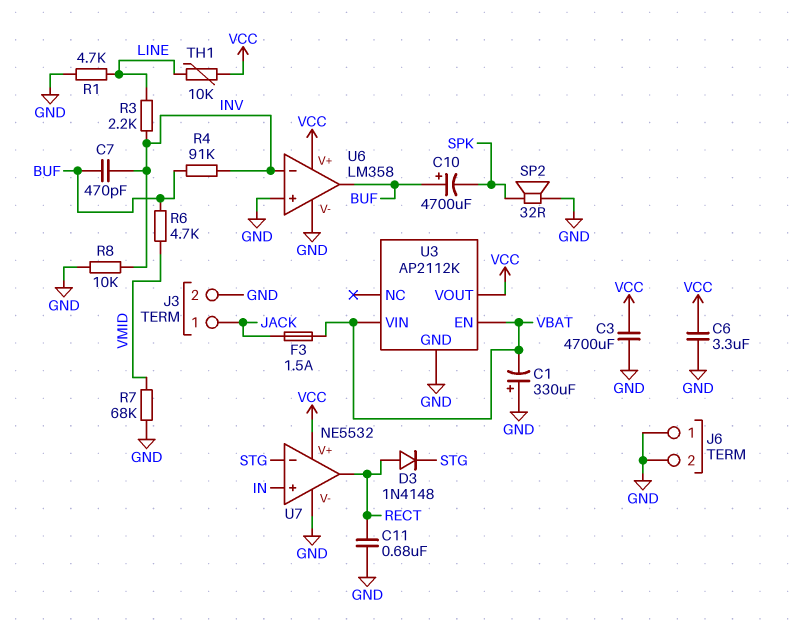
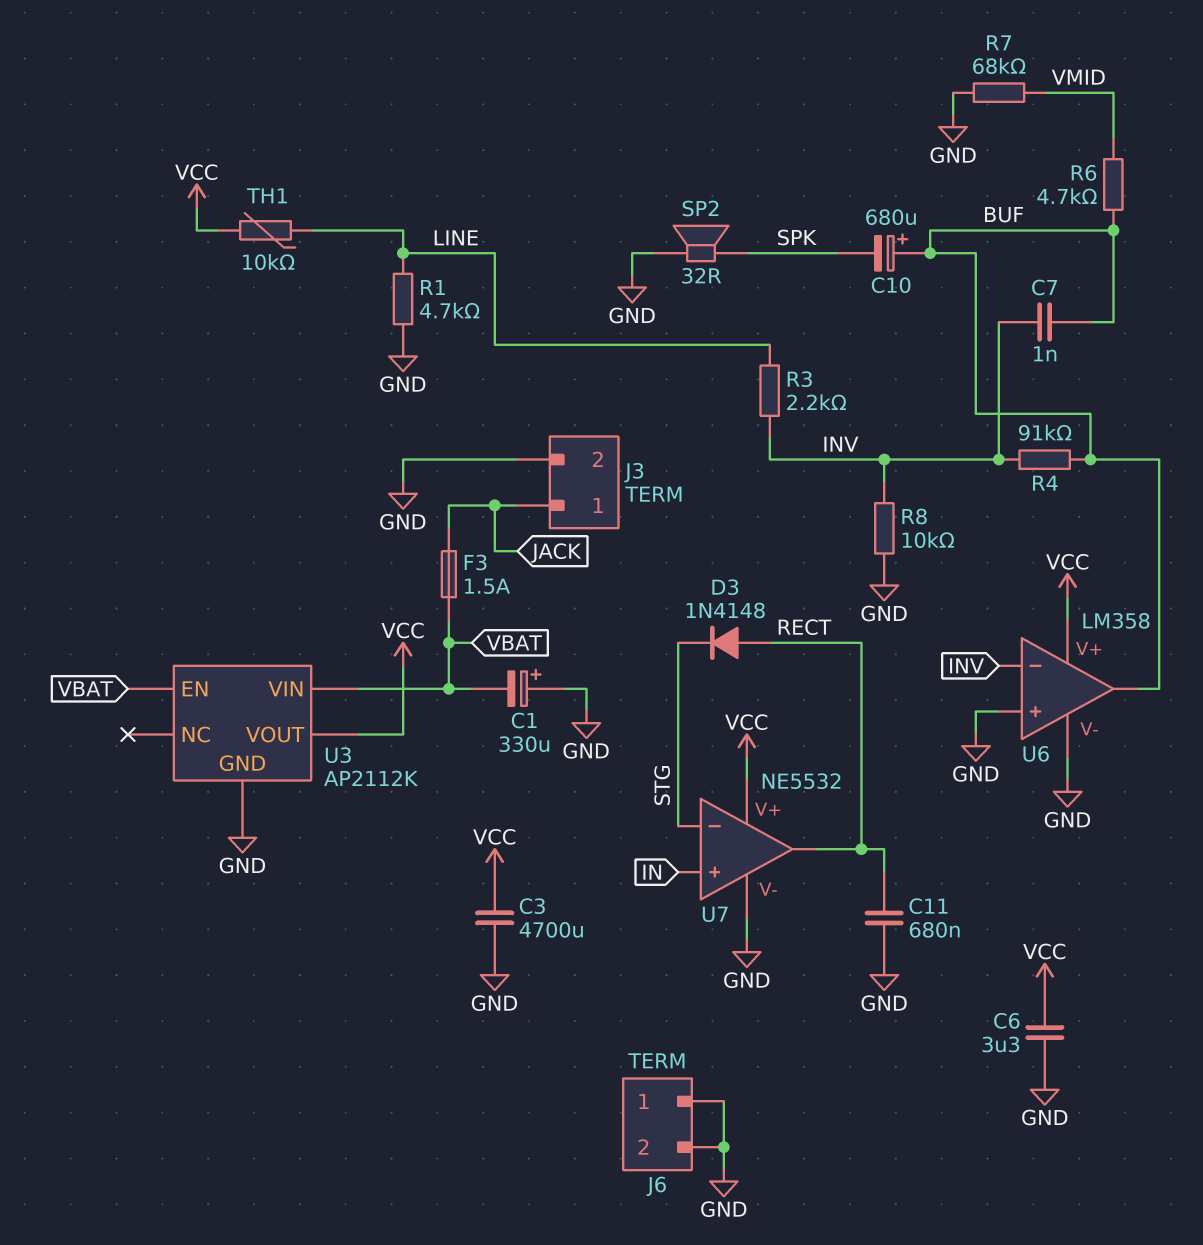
C7: 470pF (BUF, INV) -> 1nF (BUF, INV)
C10: 4700uF (plus BUF, minus SPK) -> 680uF (plus BUF, minus SPK)

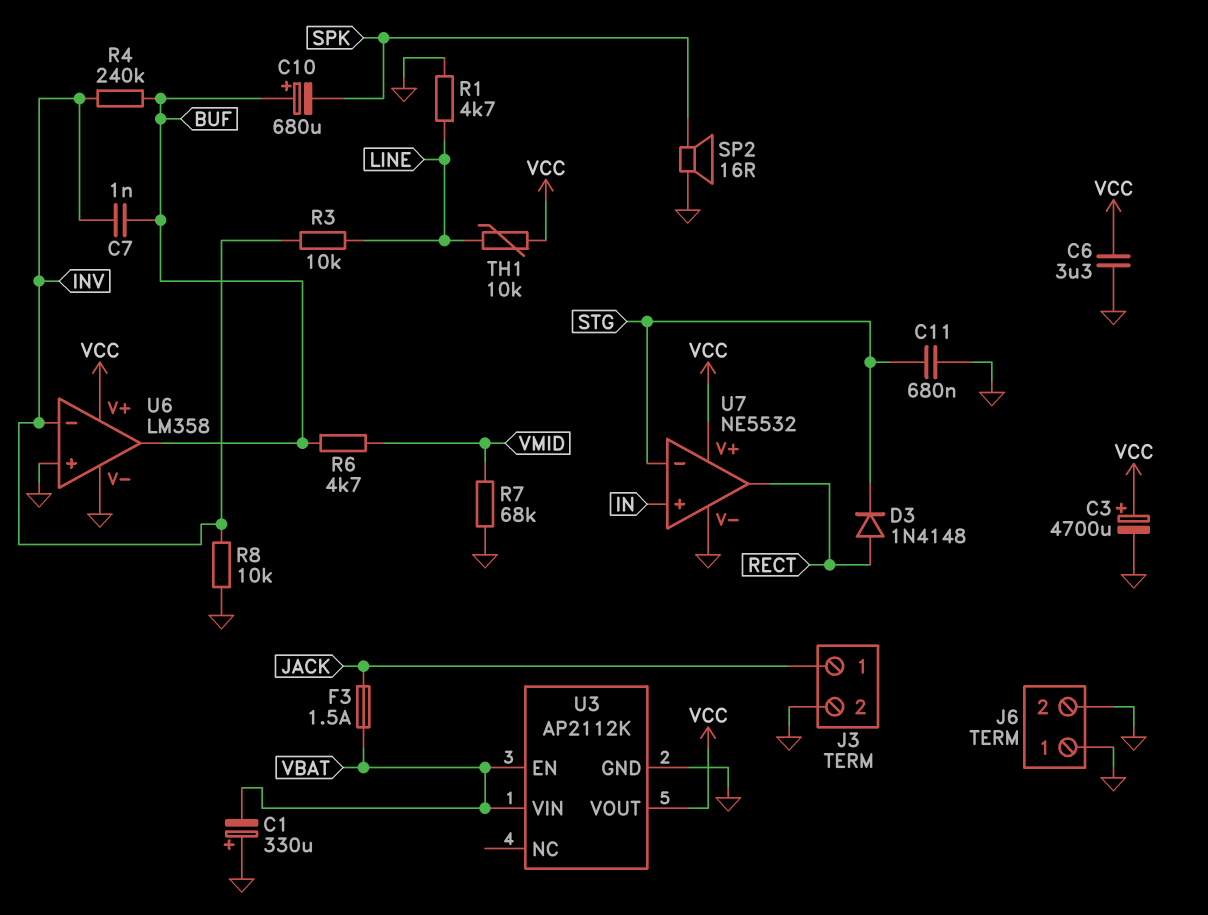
C3: 4700uF (GND, VCC) -> 4700uF (plus VCC, minus GND)
C11: 680nF (GND, RECT) -> 680nF (GND, STG)
R3: 2.2k (INV, LINE) -> 10k (INV, LINE)
R4: 91k (BUF, INV) -> 240k (BUF, INV)
SP2: speaker 32R (GND, SPK) -> speaker 16R (GND, SPK)

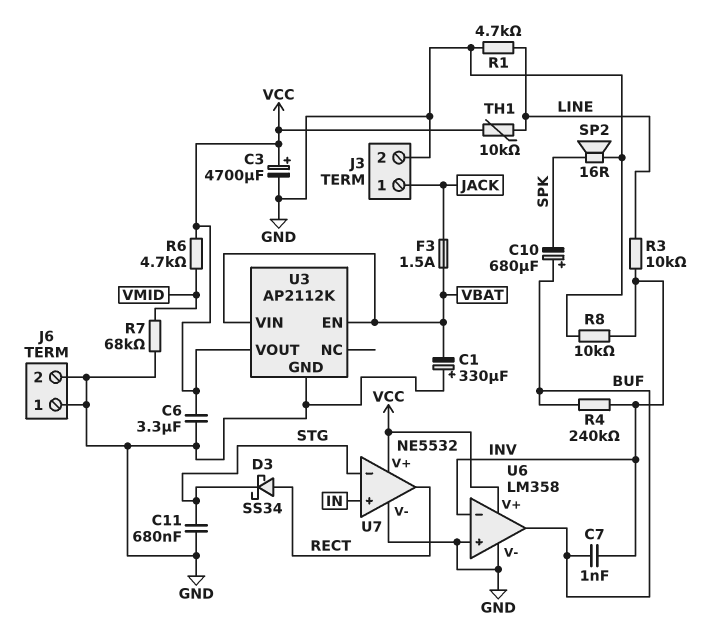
D3: diode 1N4148 (A RECT, K STG) -> schottky SS34 (A RECT, K STG)
R6: 4.7k (BUF, VMID) -> 4.7k (VCC, VMID)

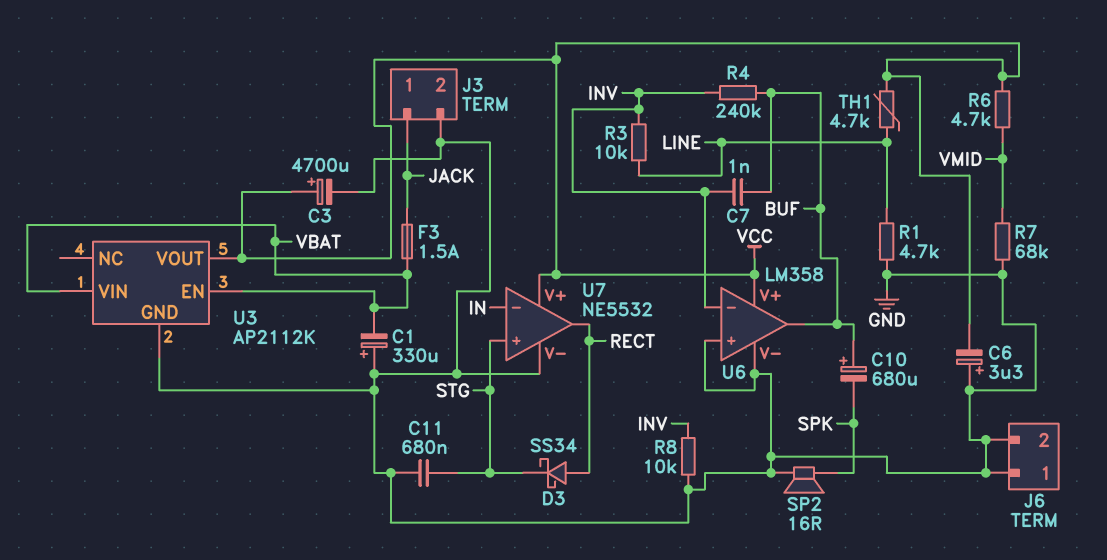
C6: 3.3uF (GND, VCC) -> 3.3uF (plus GND, minus VCC)
TH1: 10k (LINE, VCC) -> 4.7k (LINE, VCC)
U7 pin in+: IN -> STG
U7 pin in-: STG -> IN

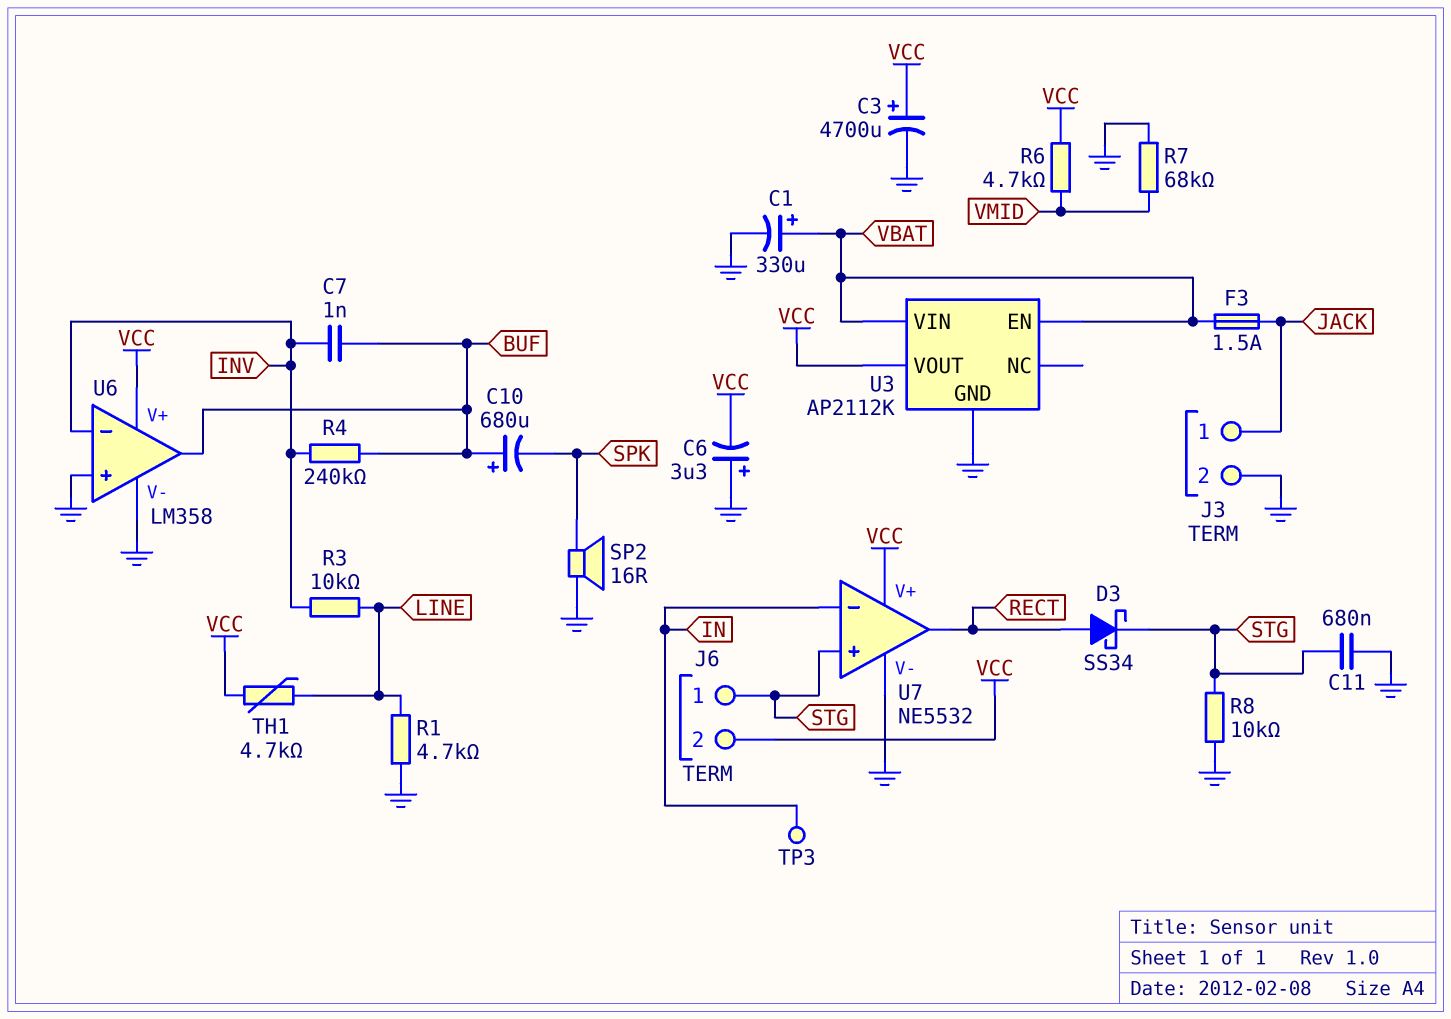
C1: 330uF (plus GND, minus VBAT) -> 330uF (plus VBAT, minus GND)
J6 pin 1: GND -> STG
J6 pin 2: GND -> VCC
R8: 10k (GND, INV) -> 10k (GND, STG)
TP3: none -> test point (IN)

